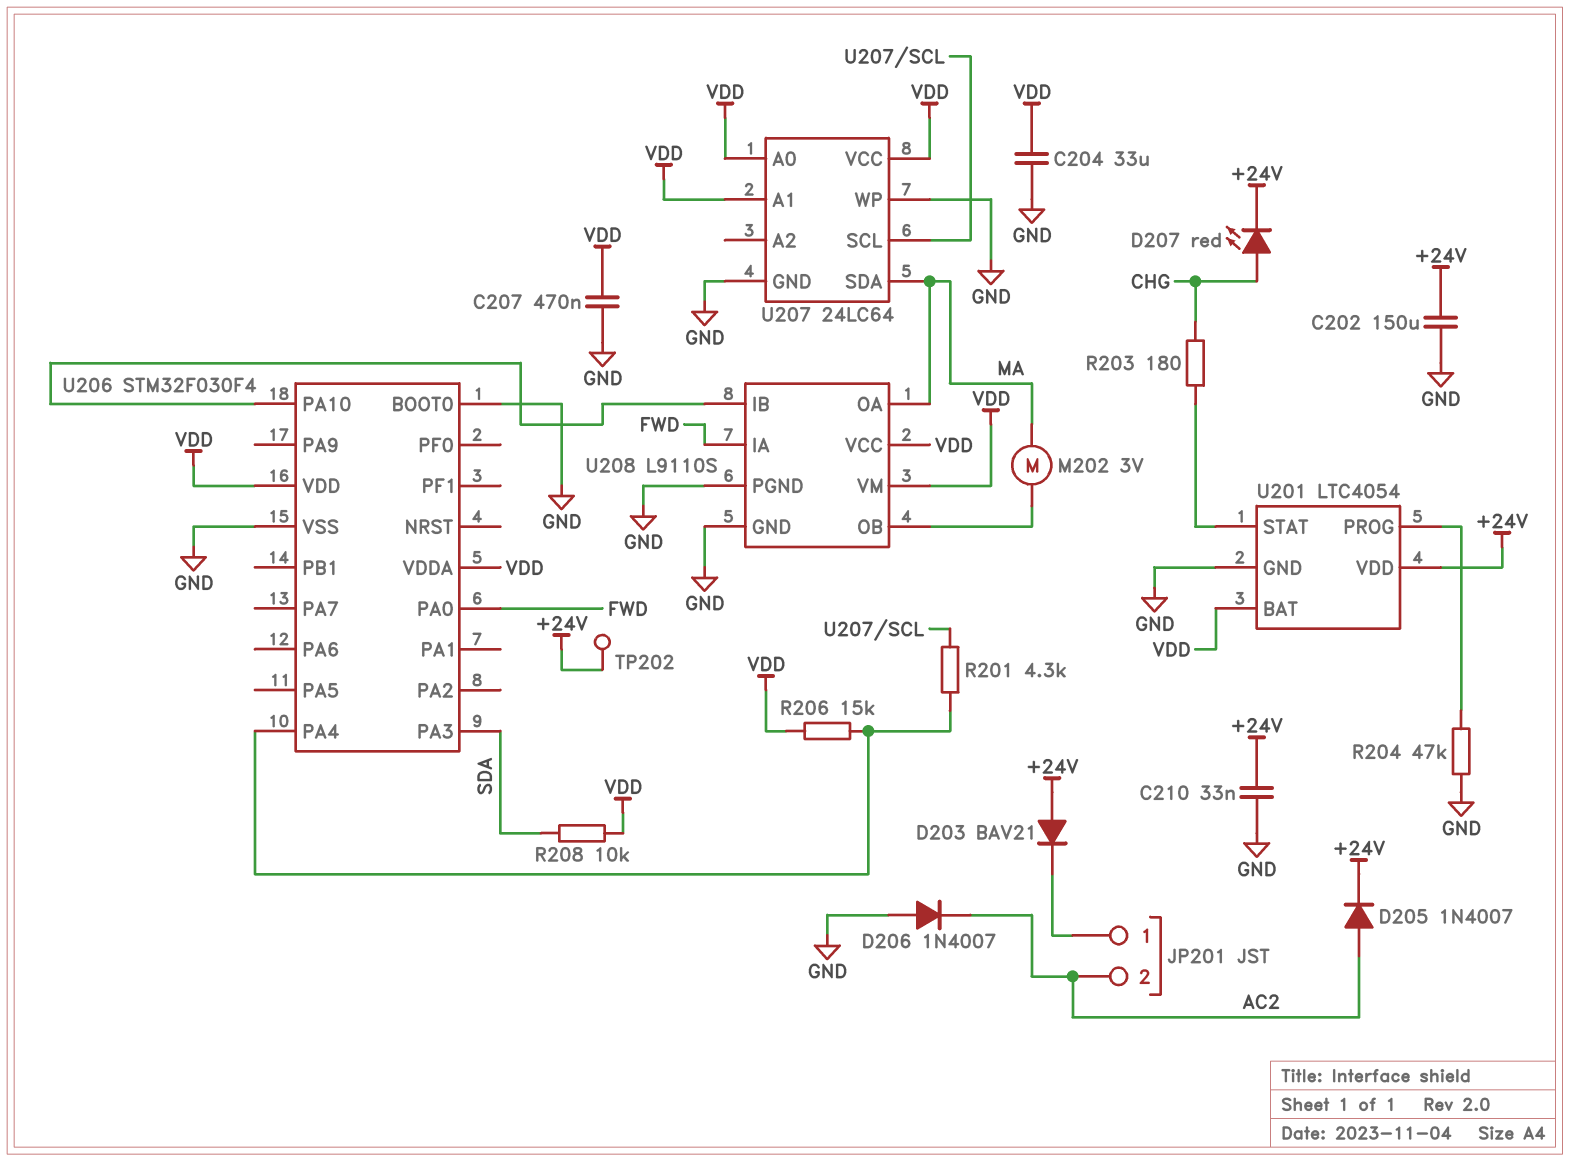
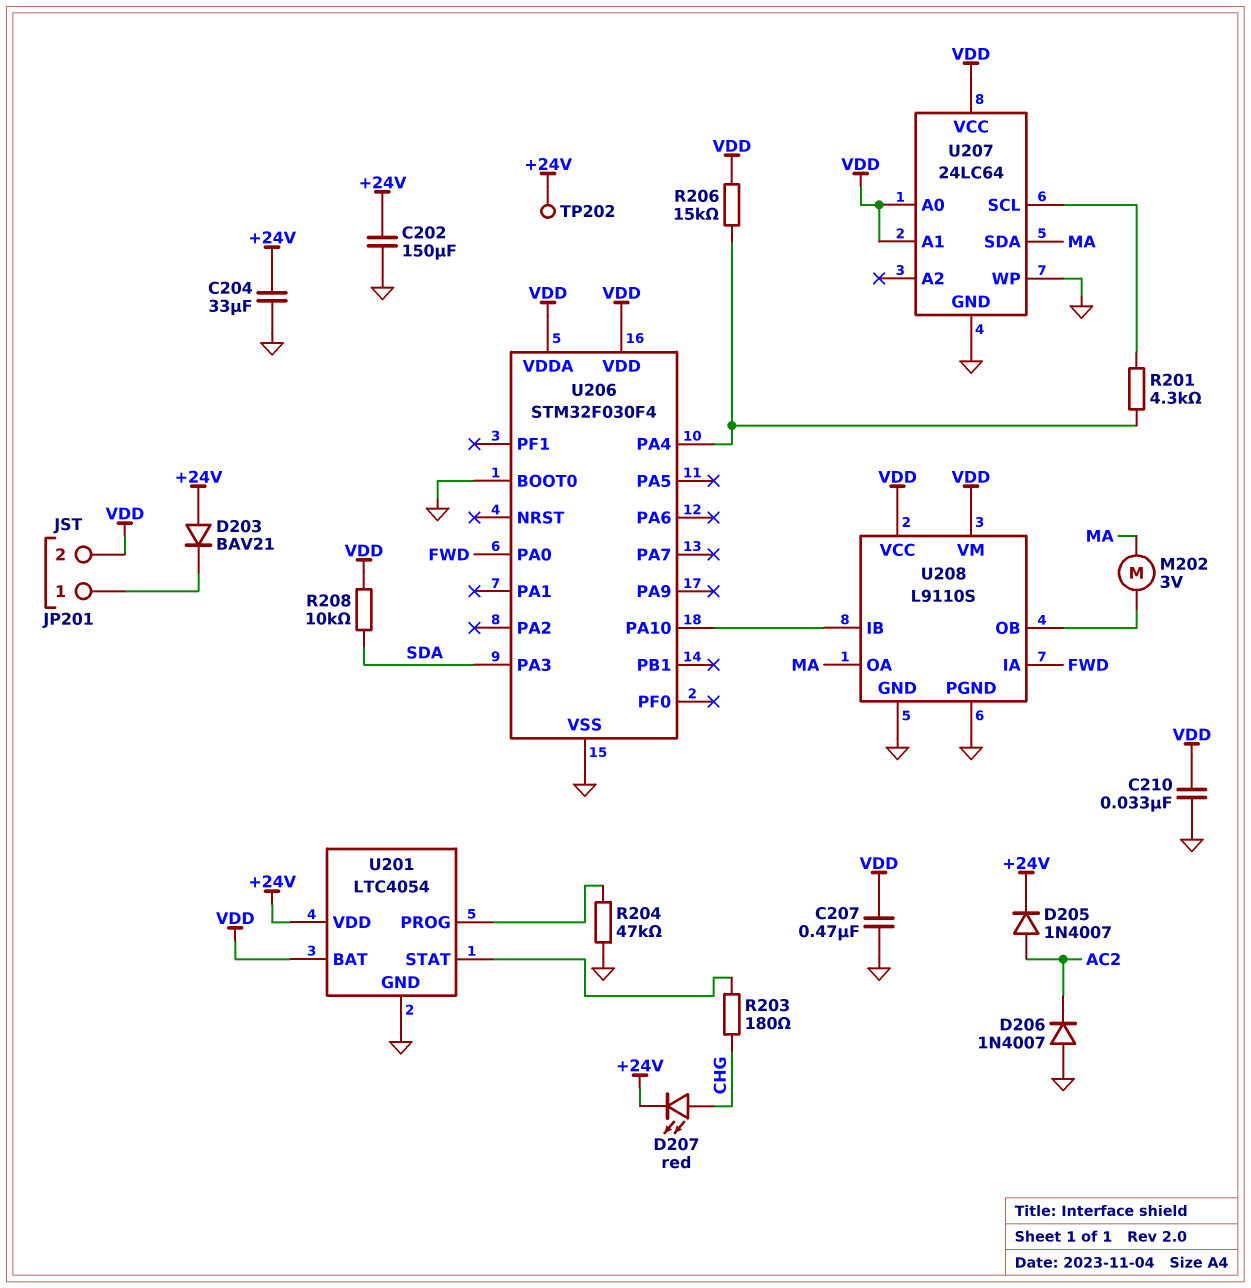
C204: 33uF (GND, VDD) -> 33uF (+24V, GND)
C210: 33nF (+24V, GND) -> 33nF (GND, VDD)
JP201 pin 2: AC2 -> VDD

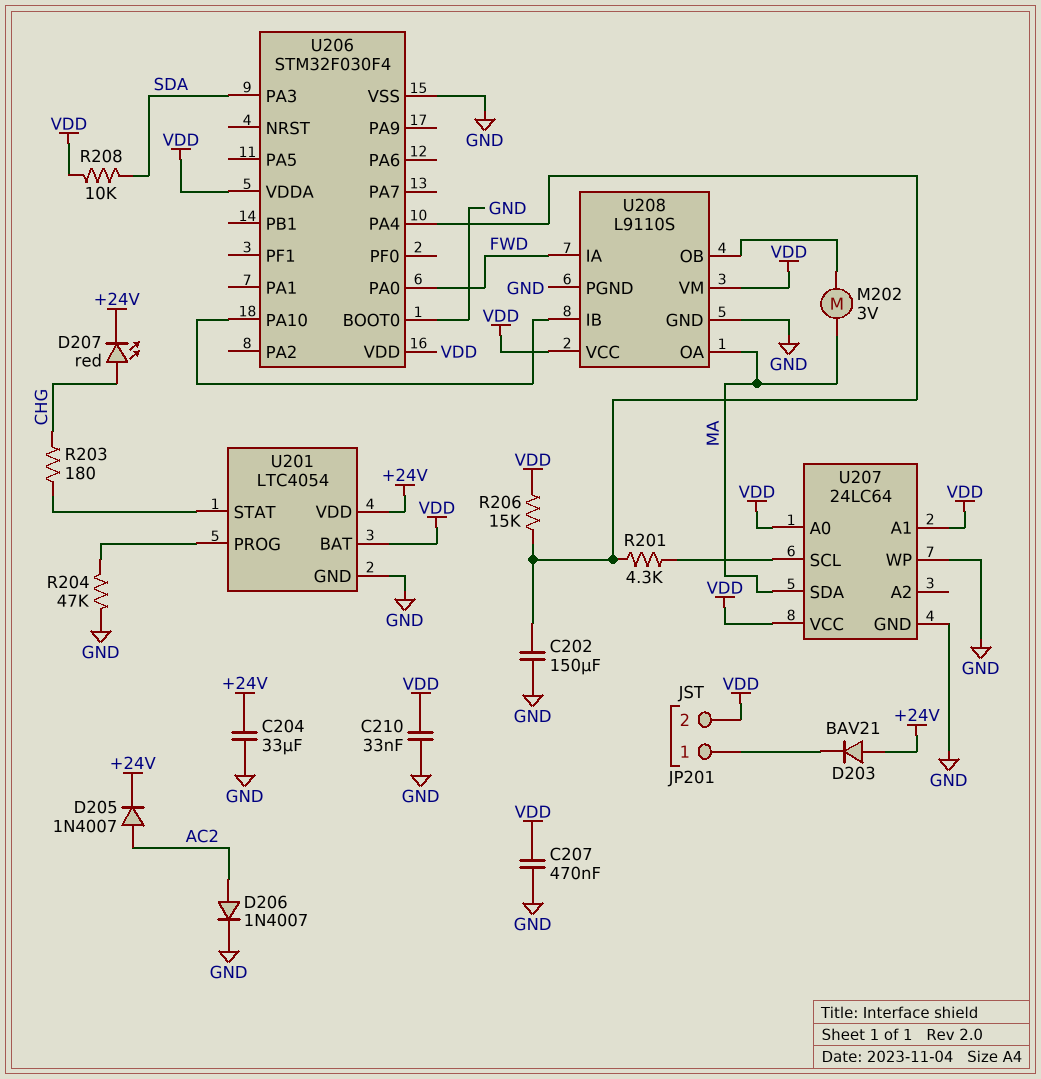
C202: 150uF (+24V, GND) -> 150uF (GND, U206/PA4)
D206: diode 1N4007 (A GND, K AC2) -> diode 1N4007 (A AC2, K GND)
TP202: test point (+24V) -> none

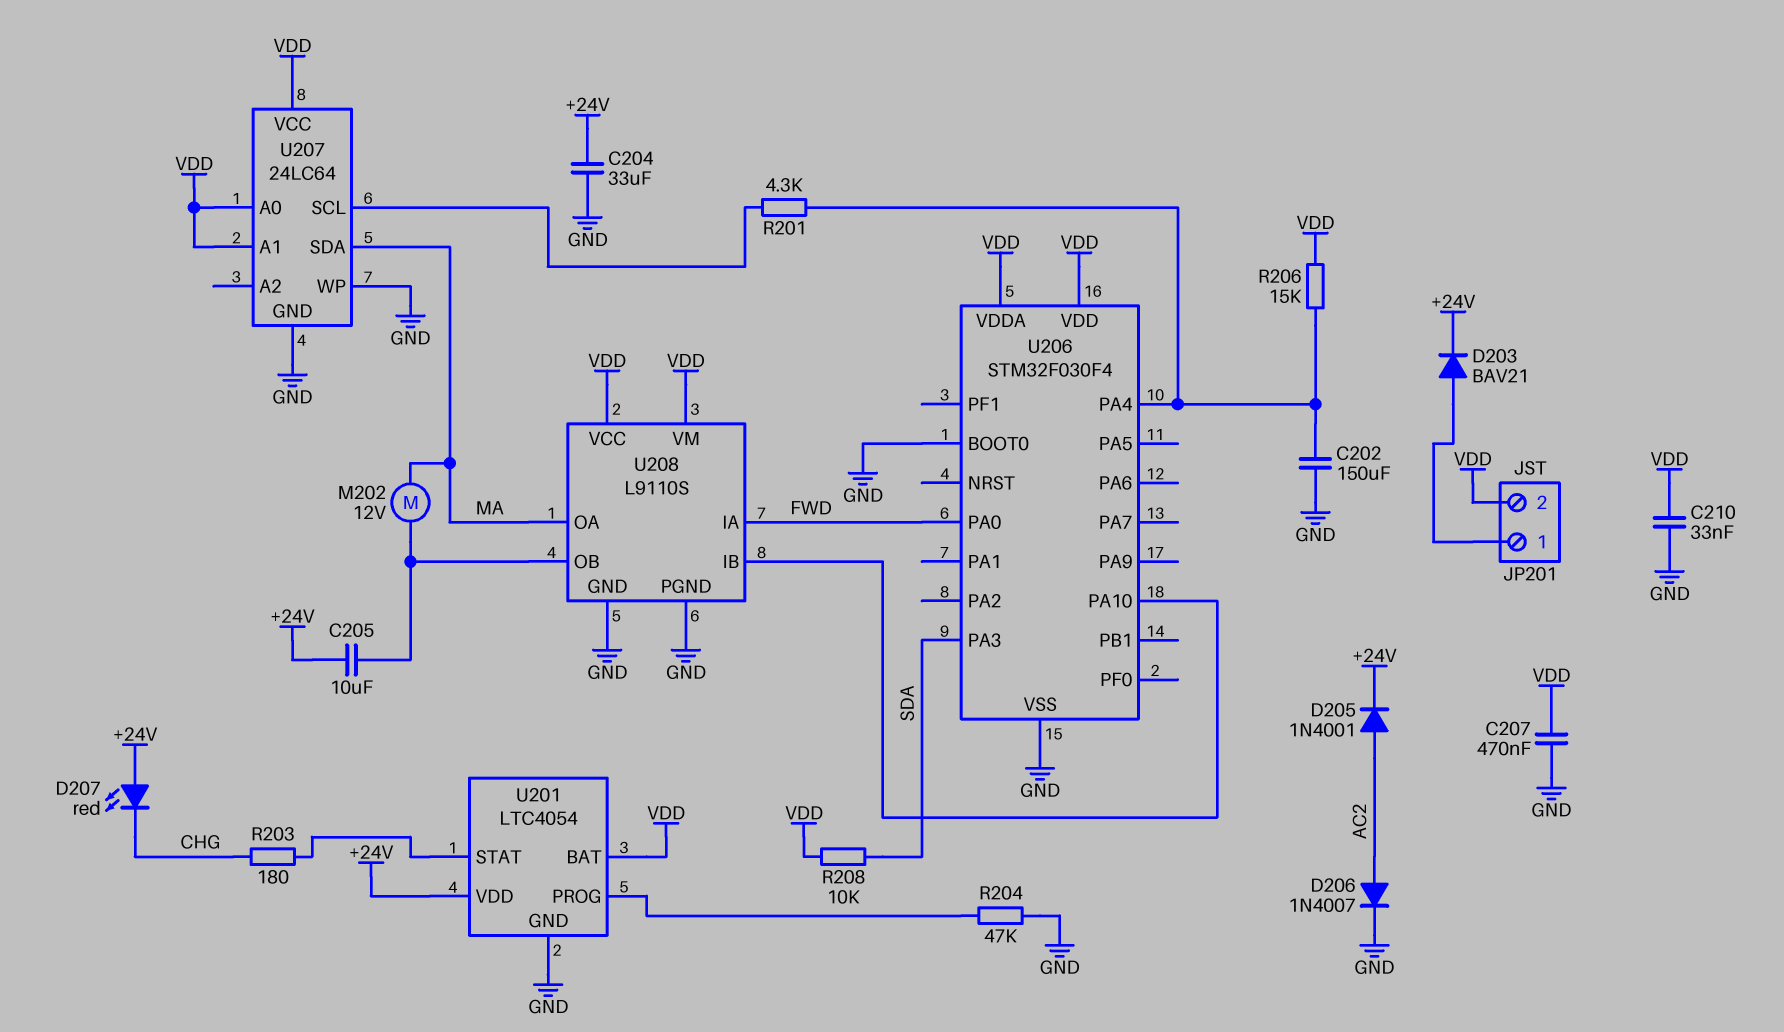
C205: none -> 10uF (+24V, U208/OB)
D203: diode BAV21 (A +24V, K JP201/1) -> diode BAV21 (A JP201/1, K +24V)
D205: diode 1N4007 (A AC2, K +24V) -> diode 1N4001 (A AC2, K +24V)
D207: LED red (A CHG, K +24V) -> LED red (A +24V, K CHG)
M202: motor 3V (MA, U208/OB) -> motor 12V (MA, U208/OB)

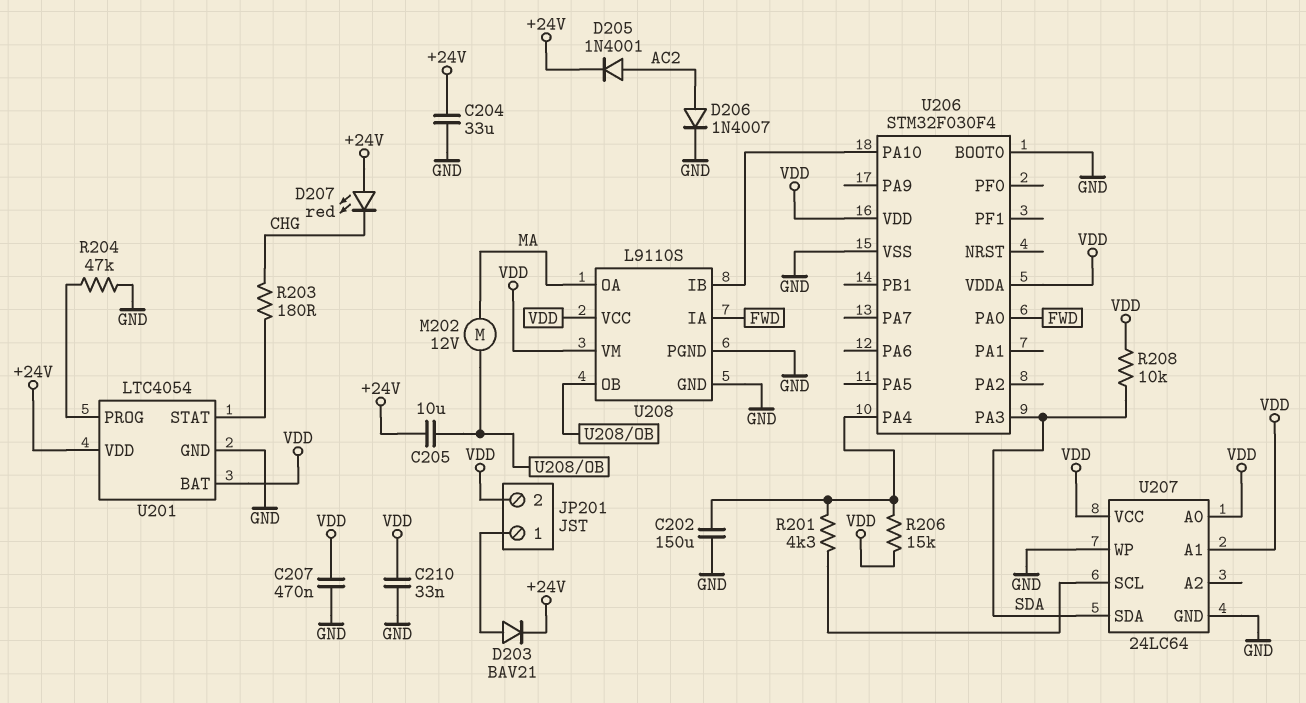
U207 pin SDA: MA -> SDA

